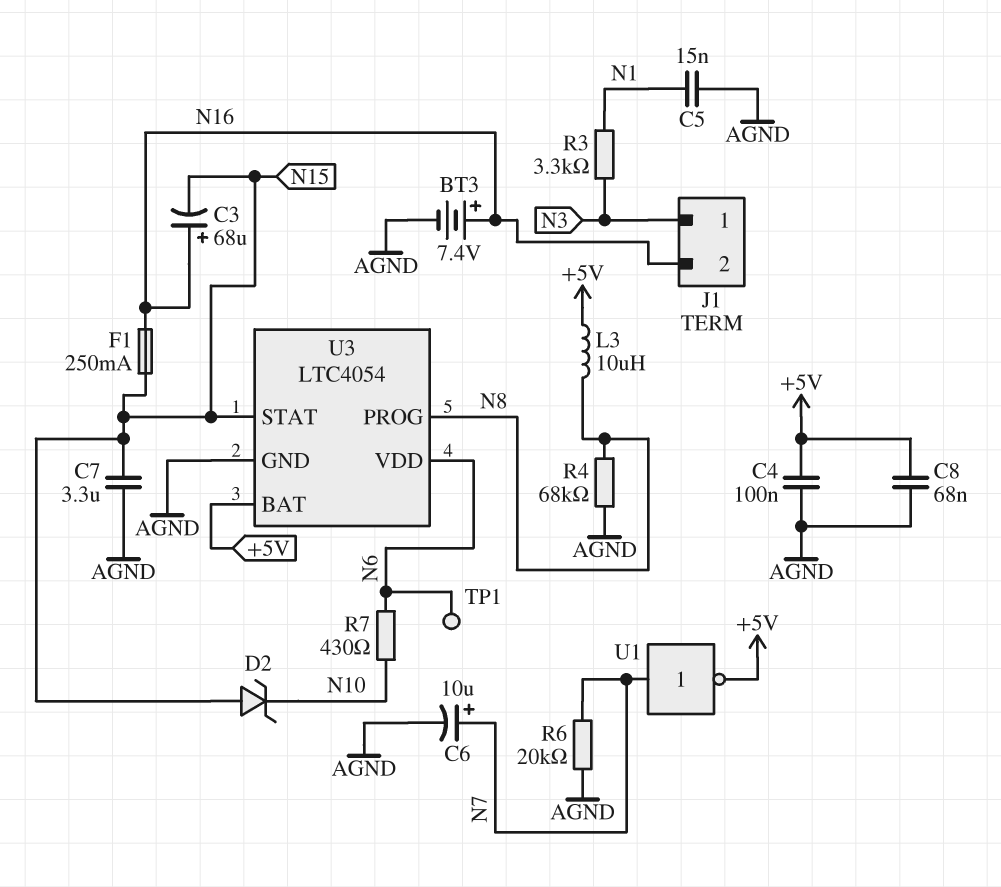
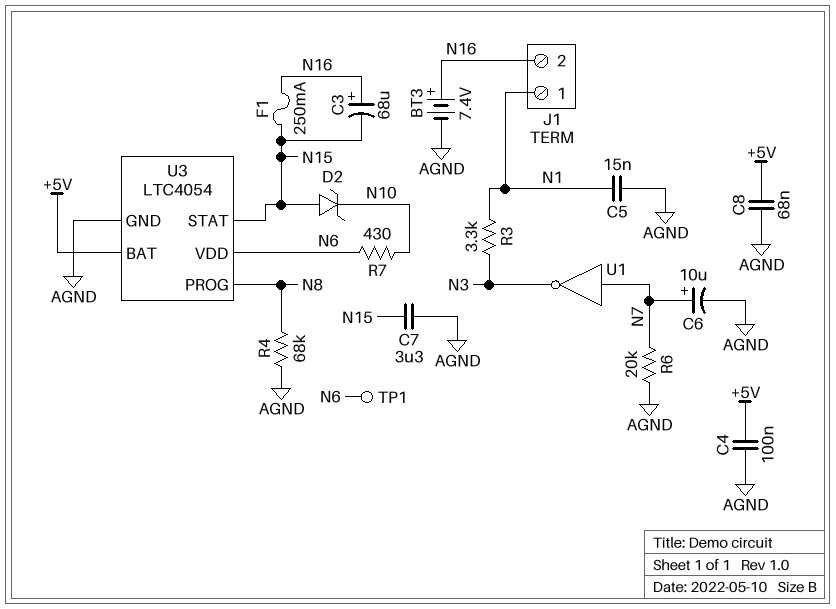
J1 pin 1: N3 -> N1
L3: 10uH (+5V, N8) -> none
U1: NOT (in N7, out +5V) -> NOT (in N7, out N3)

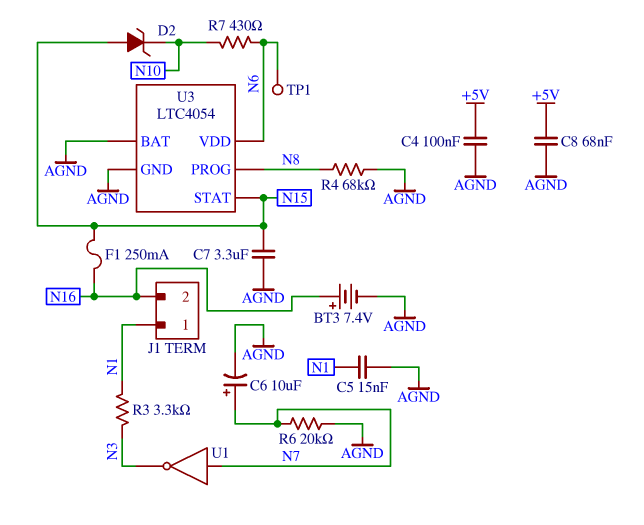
C3: 68uF (plus N16, minus N15) -> none
U3 pin BAT: +5V -> AGND

